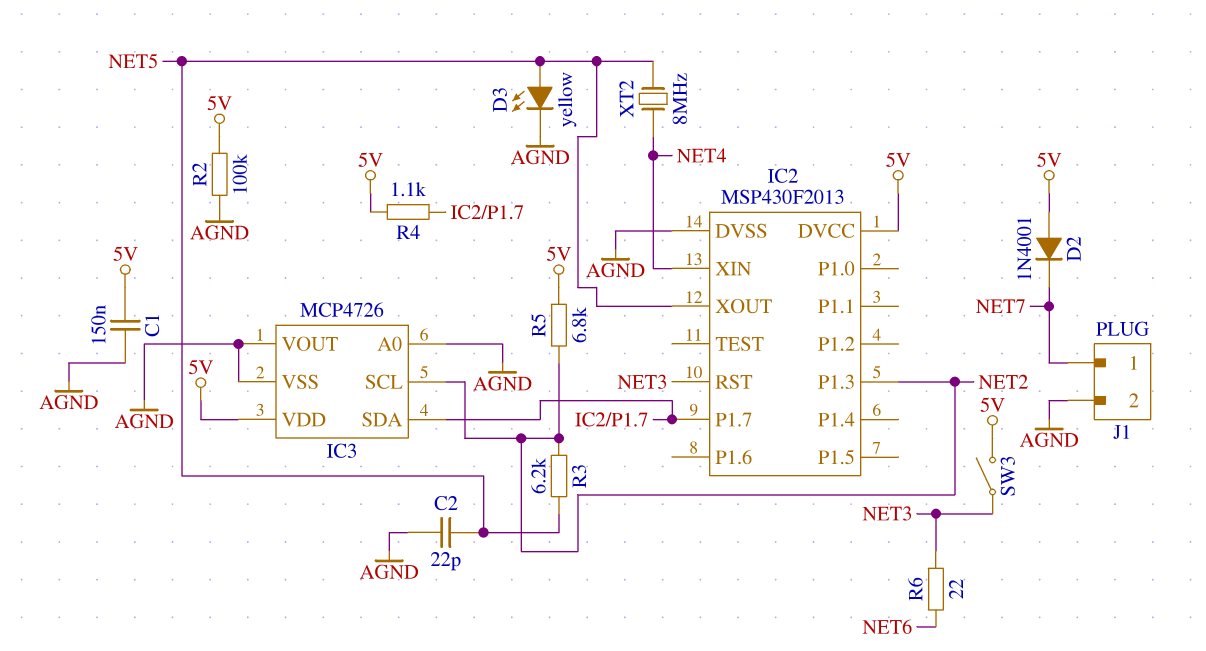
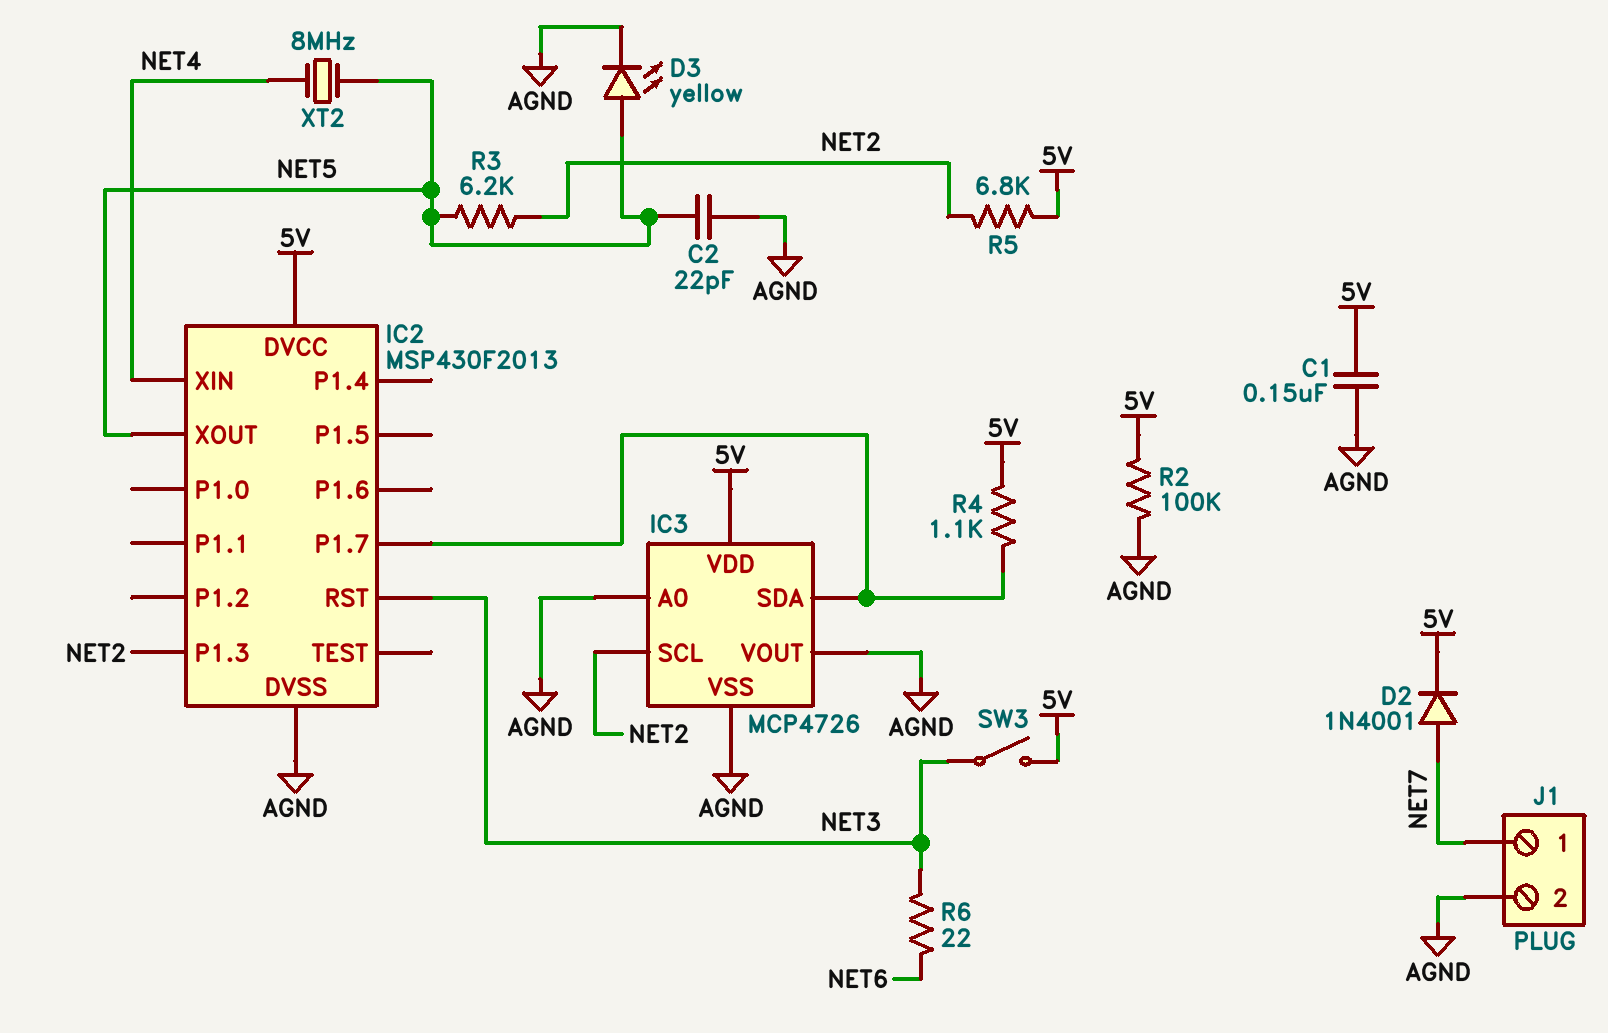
D2: diode 1N4001 (A 5V, K NET7) -> diode 1N4001 (A NET7, K 5V)

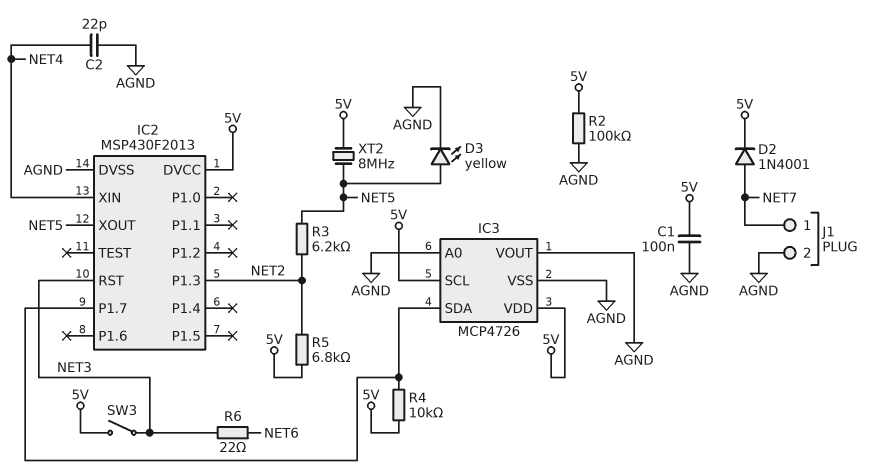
C1: 150nF (5V, AGND) -> 100nF (5V, AGND)
C2: 22pF (AGND, NET5) -> 22pF (AGND, NET4)
IC3 pin SCL: NET2 -> 5V
R4: 1.1k (5V, IC2/P1.7) -> 10k (5V, IC2/P1.7)
XT2: 8MHz (NET4, NET5) -> 8MHz (5V, NET5)

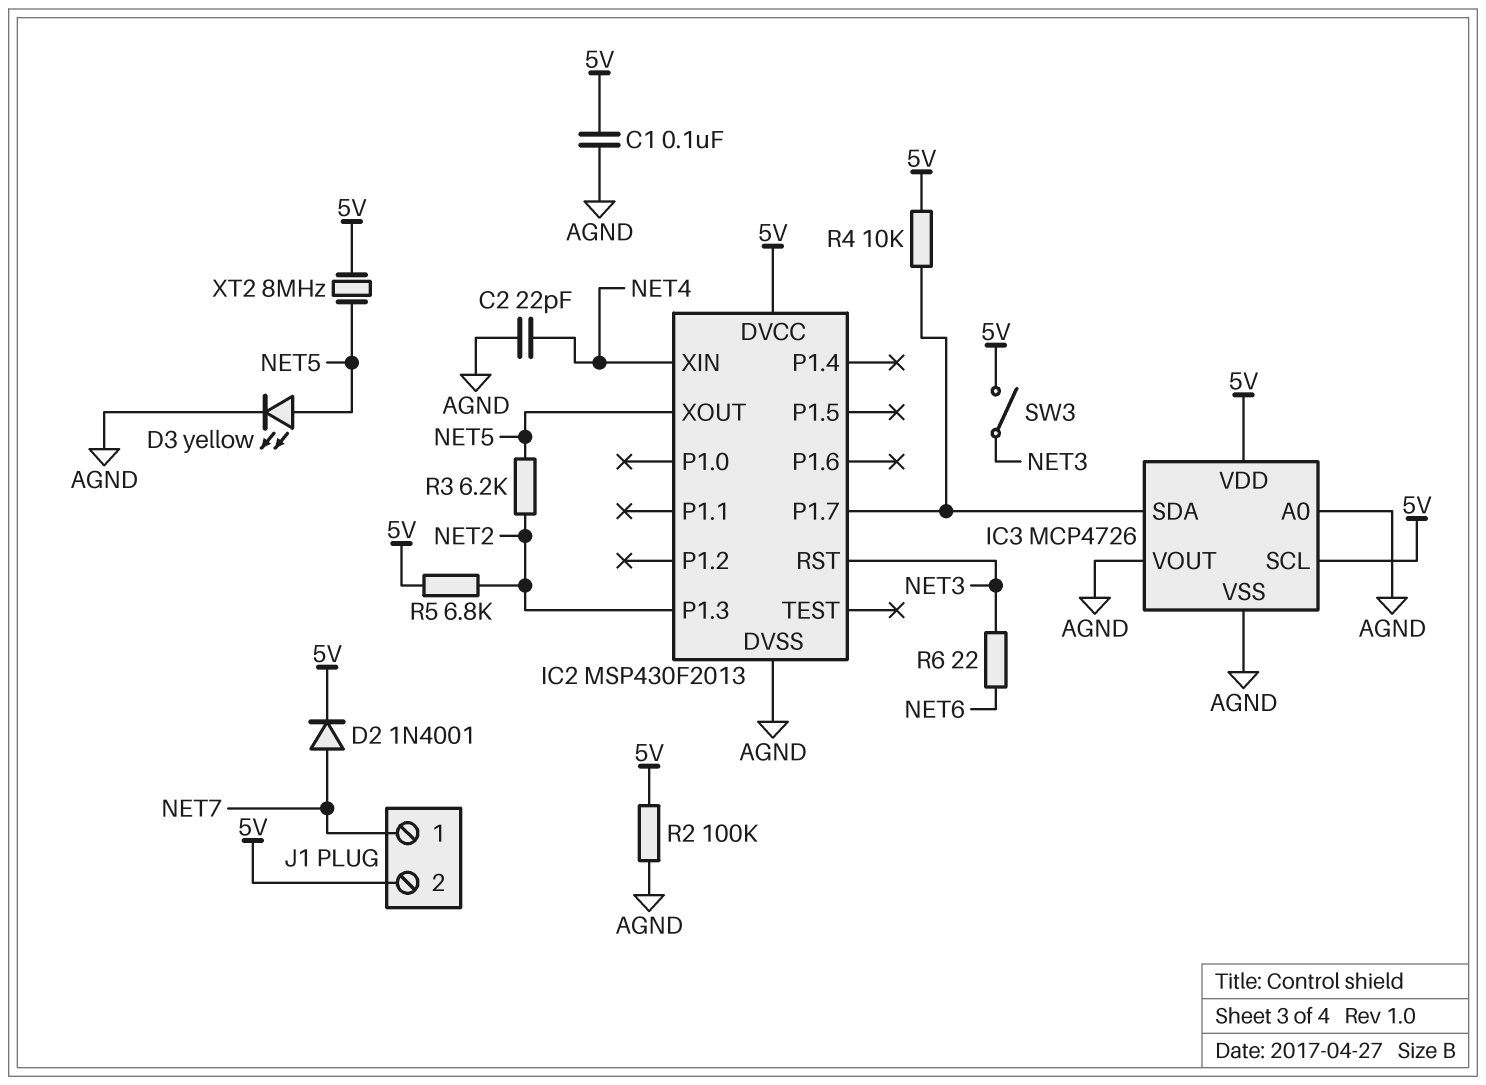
J1 pin 2: AGND -> 5V

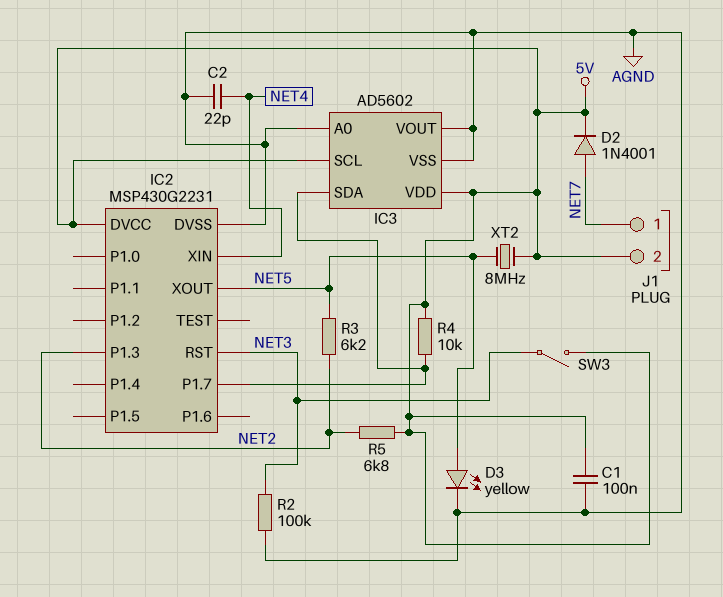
IC2: MSP430F2013 -> MSP430G2231
IC3: MCP4726 -> AD5602
R2: 100k (5V, AGND) -> 100k (AGND, NET3)
R6: 22 (NET3, NET6) -> none

